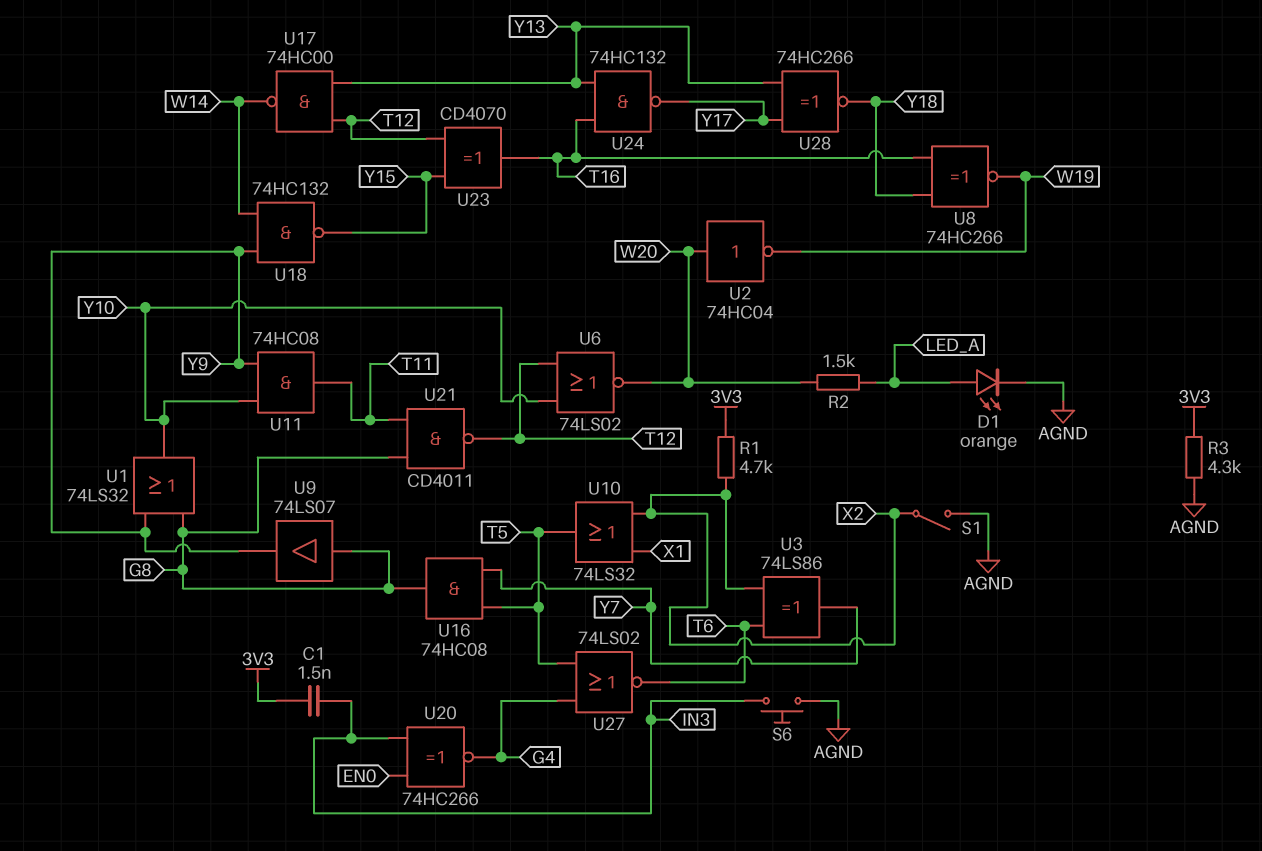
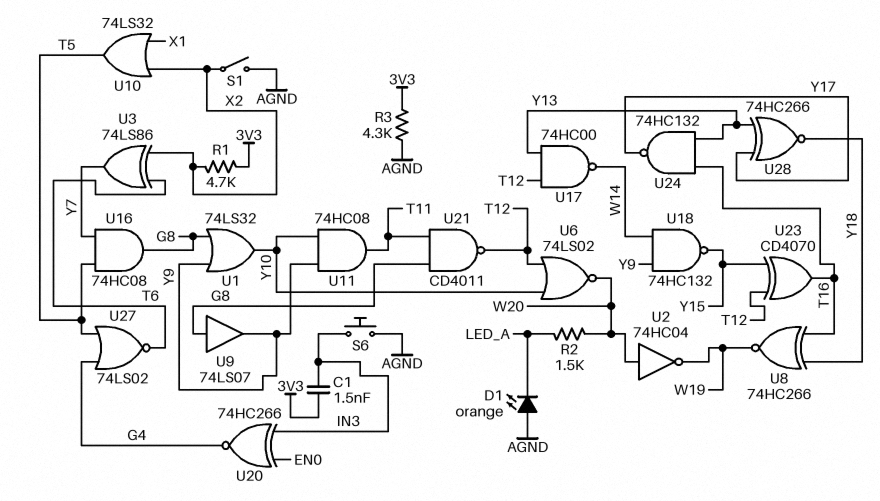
D1: LED orange (A LED_A, K AGND) -> LED orange (A AGND, K LED_A)

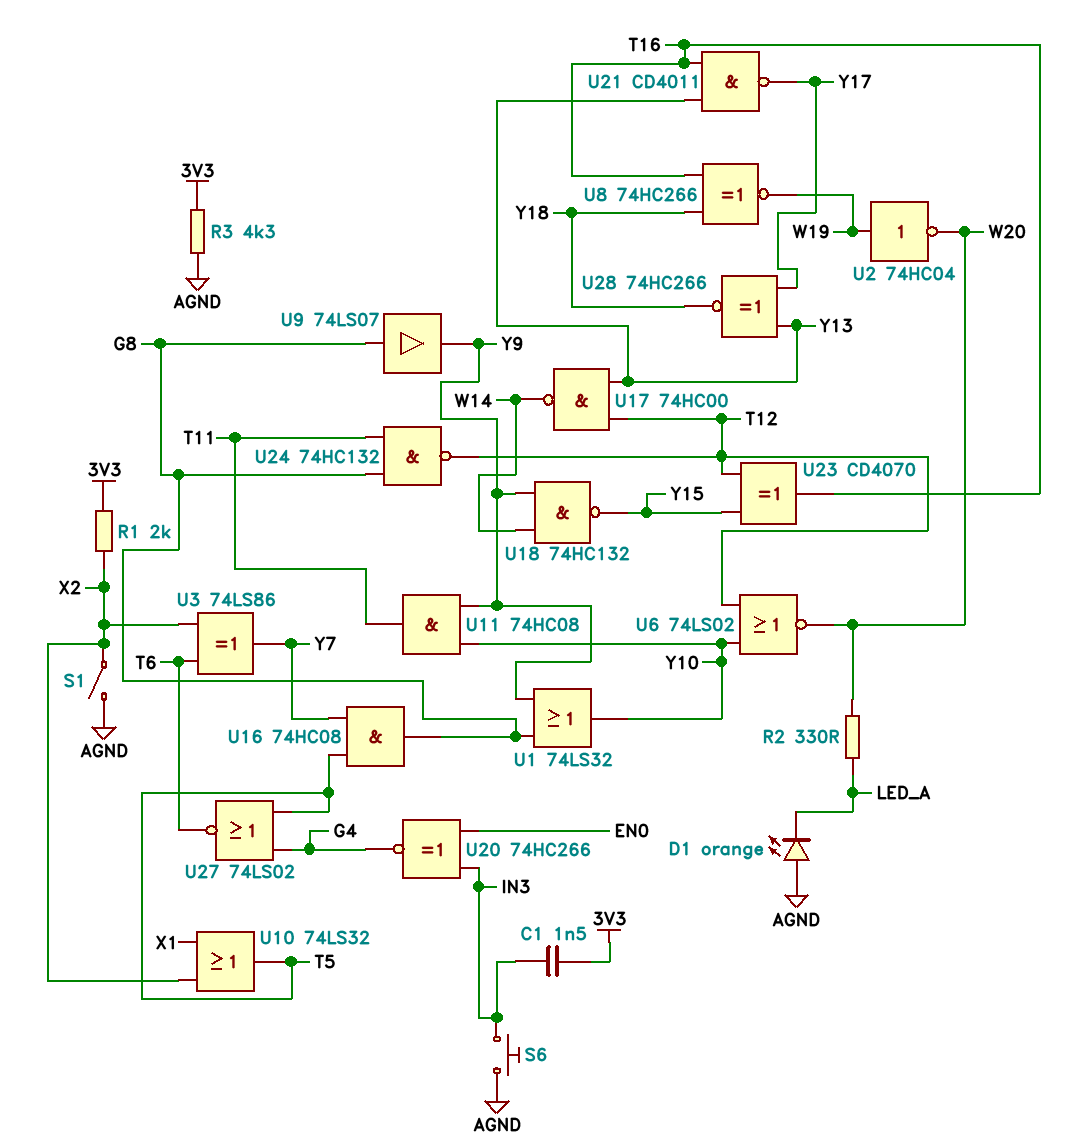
R1: 4.7k (3V3, X2) -> 2k (3V3, X2)
R2: 1.5k (LED_A, W20) -> 330 (LED_A, W20)
U2: NOT 74HC04 (in W20, out W19) -> NOT 74HC04 (in W19, out W20)
U21: NAND CD4011 (in G8, in T11, out T12) -> NAND CD4011 (in T16, in Y13, out Y17)
U24: NAND 74HC132 (in T16, in Y13, out Y17) -> NAND 74HC132 (in G8, in T11, out T12)

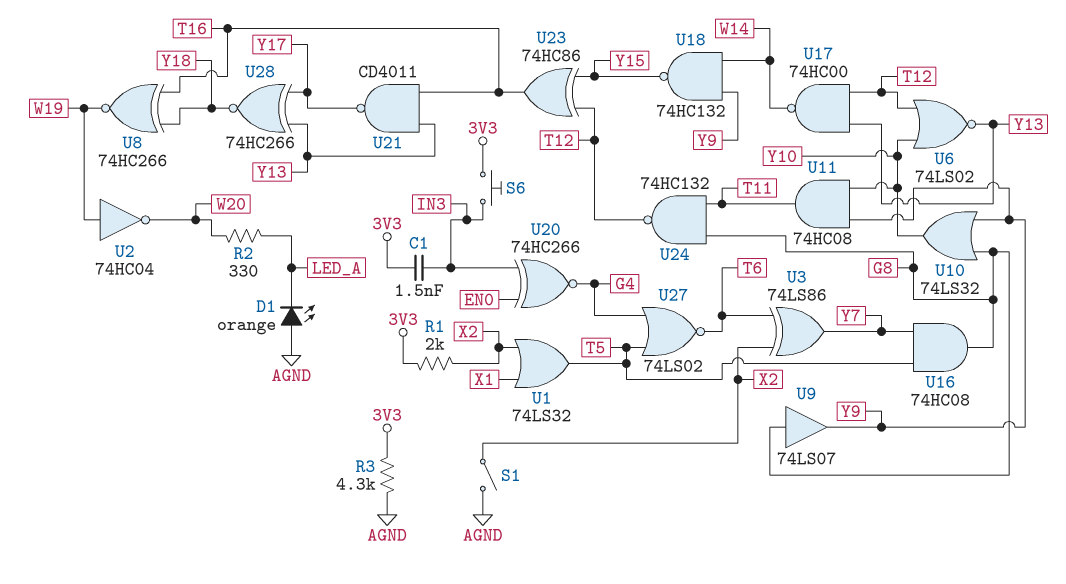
S6: button (AGND, IN3) -> button (3V3, IN3)
U1: OR 74LS32 (in G8, in Y9, out Y10) -> OR 74LS32 (in X1, in X2, out T5)
U6: NOR 74LS02 (in T12, in Y10, out W20) -> NOR 74LS02 (in T12, in Y10, out Y13)
U10: OR 74LS32 (in X1, in X2, out T5) -> OR 74LS32 (in G8, in Y9, out Y10)
U23: XOR CD4070 (in T12, in Y15, out T16) -> XOR 74HC86 (in T12, in Y15, out T16)

